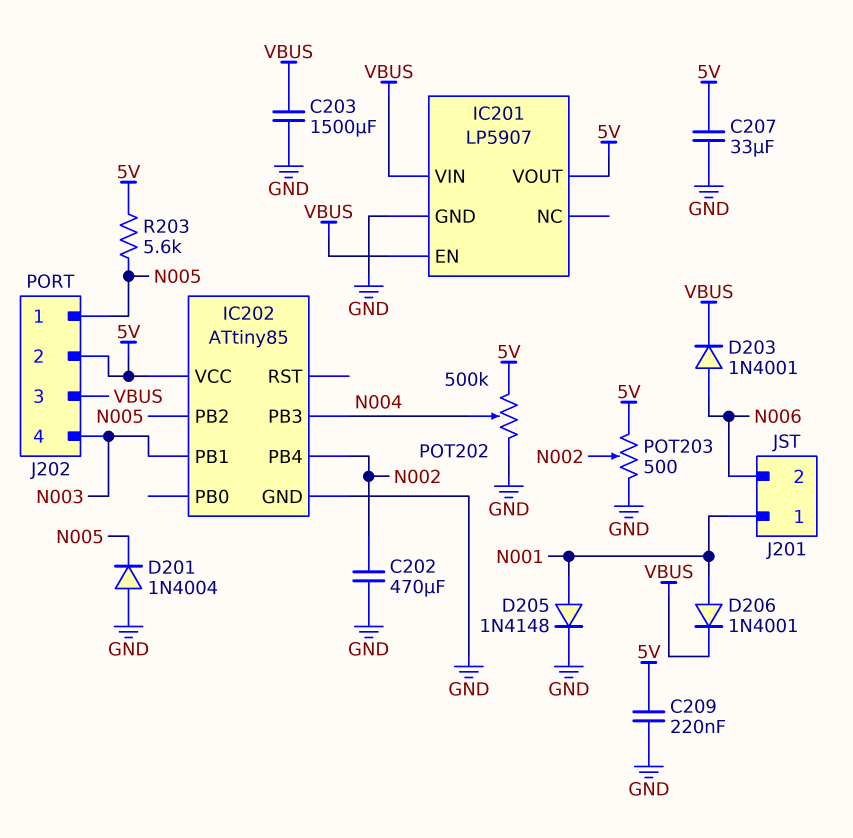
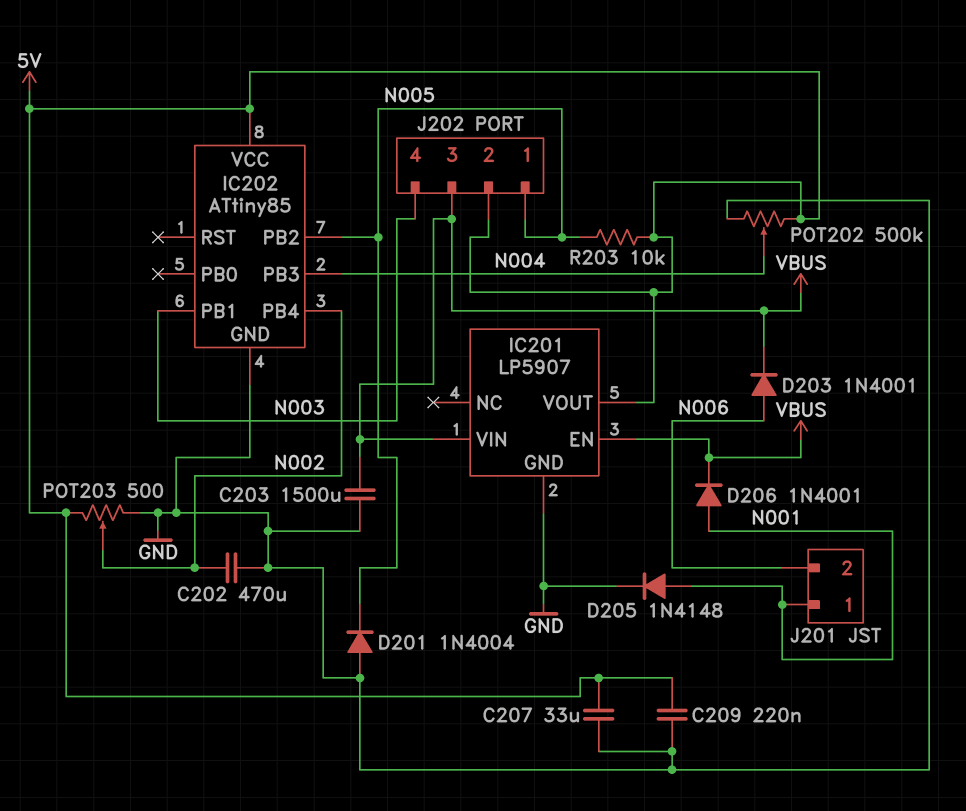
R203: 5.6k (5V, N005) -> 10k (5V, N005)

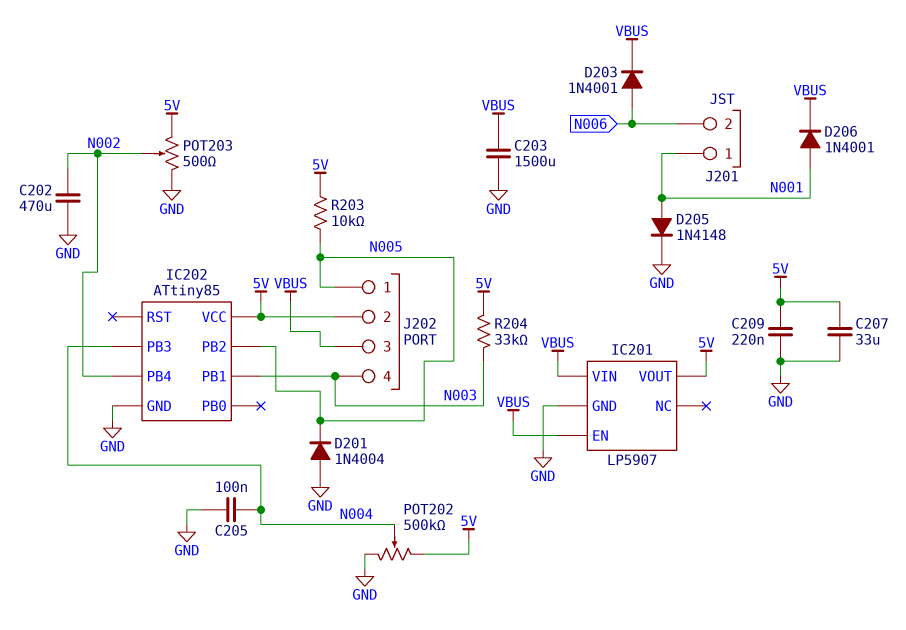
C205: none -> 100nF (GND, N004)
R204: none -> 33k (5V, N003)

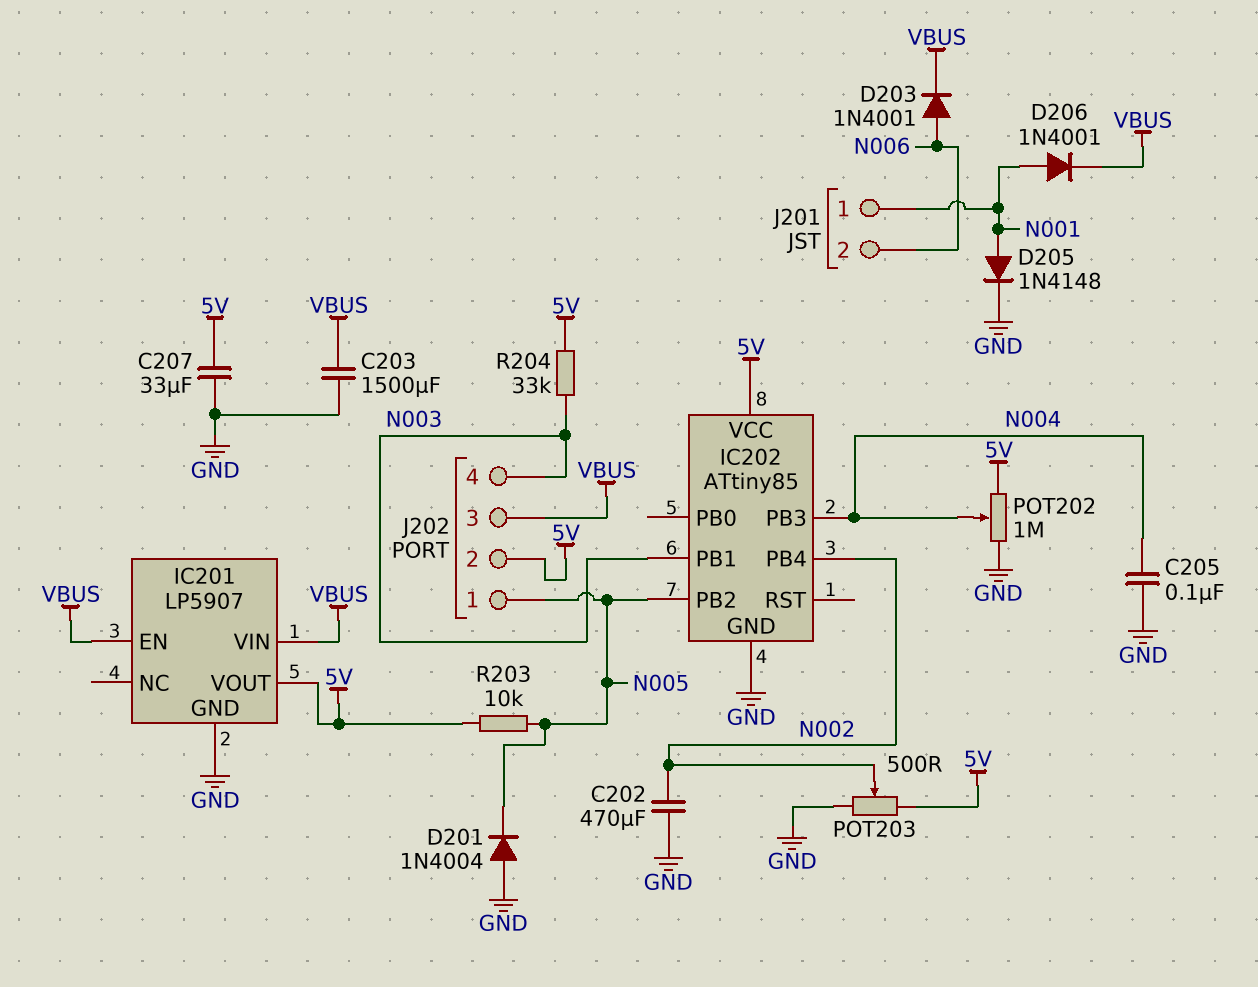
C209: 220nF (5V, GND) -> none
POT202: 500k (5V, GND, wiper N004) -> 1M (5V, GND, wiper N004)

